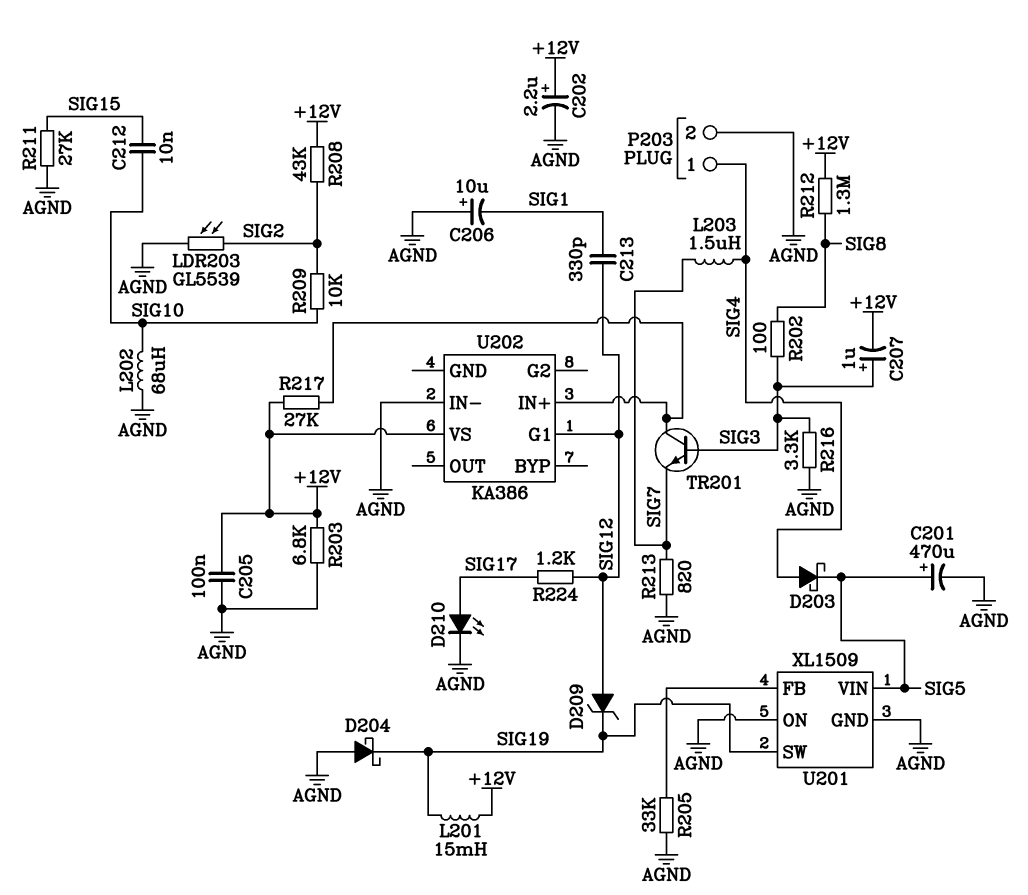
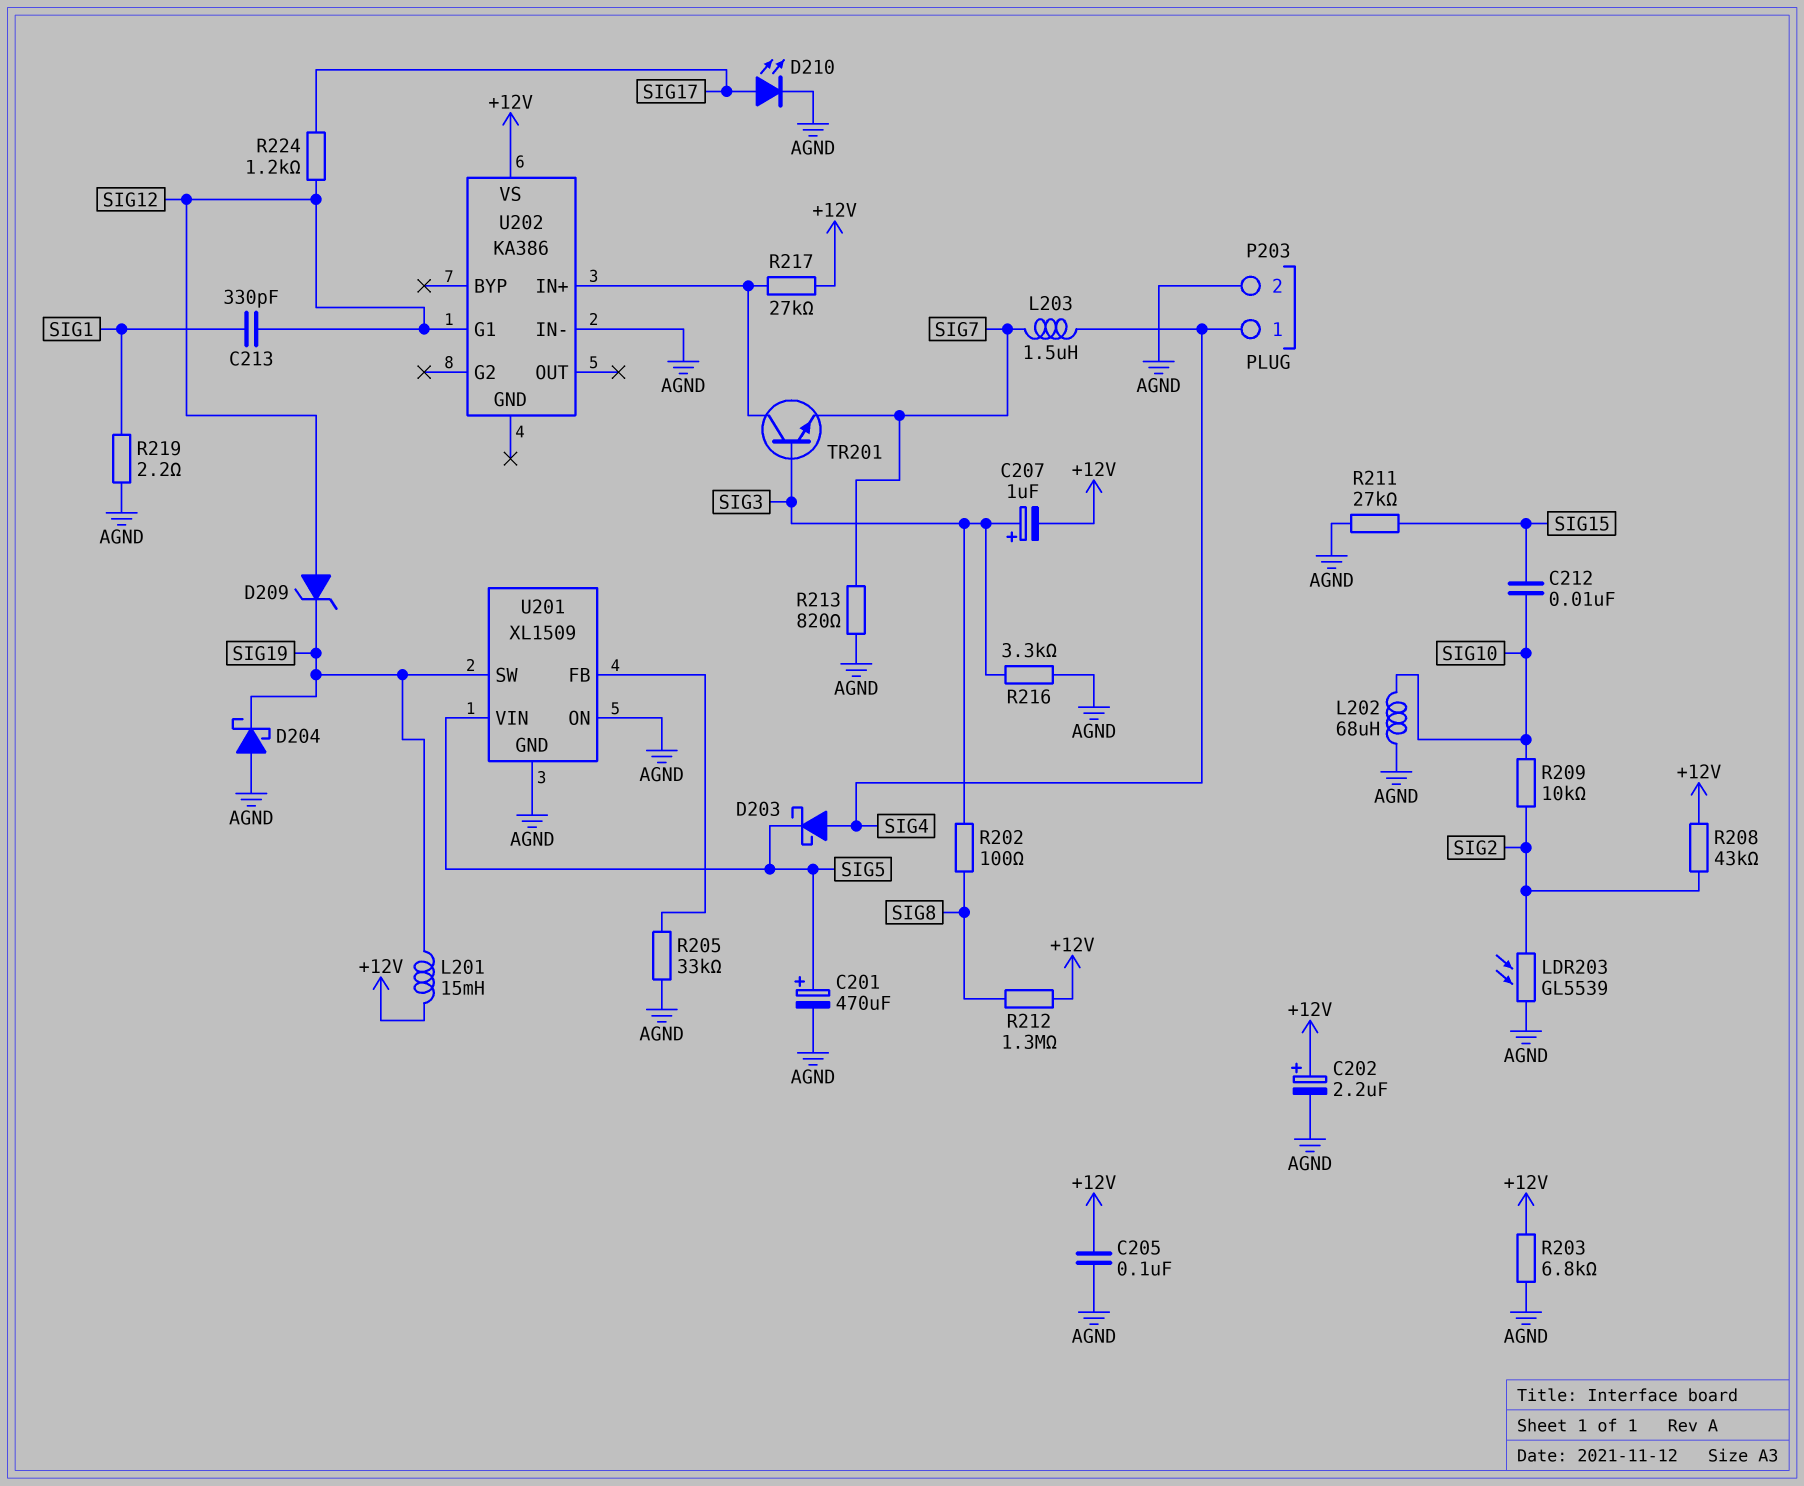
C206: 10uF (plus AGND, minus SIG1) -> none
R219: none -> 2.2 (AGND, SIG1)

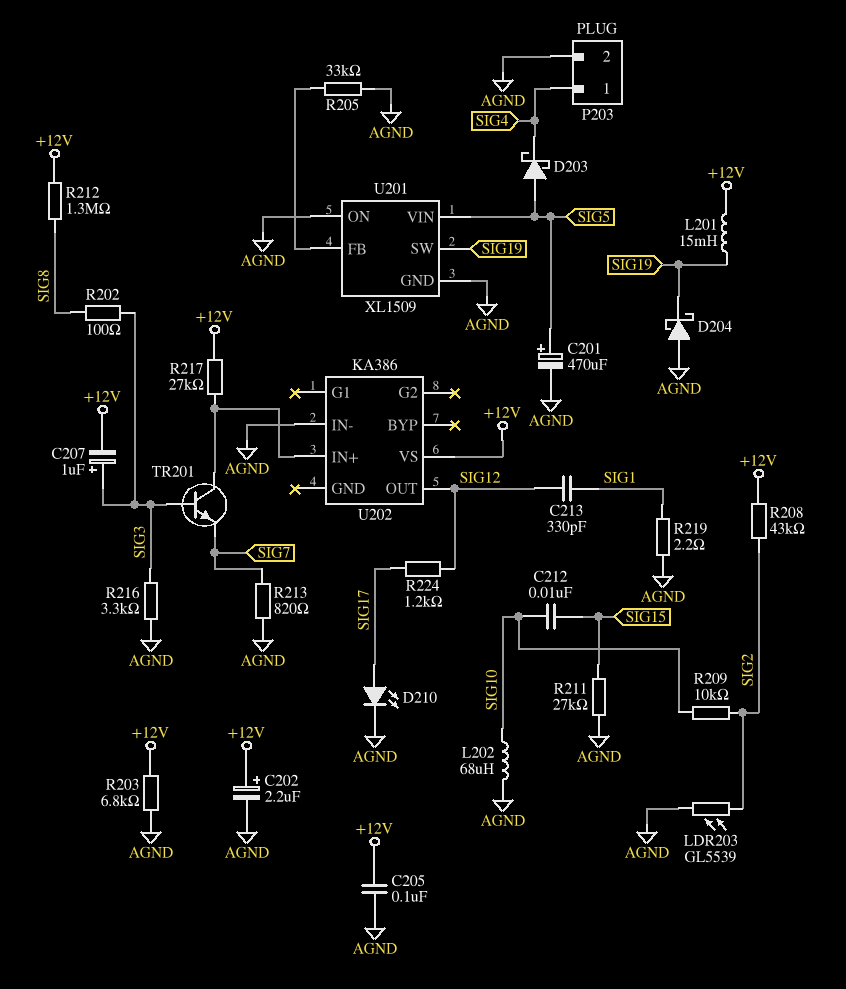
D203: schottky (A SIG4, K SIG5) -> schottky (A SIG5, K SIG4)
D209: zener (A SIG12, K SIG19) -> none
L203: 1.5uH (SIG4, SIG7) -> none
U202 pin G1: SIG12 -> none
U202 pin OUT: none -> SIG12

